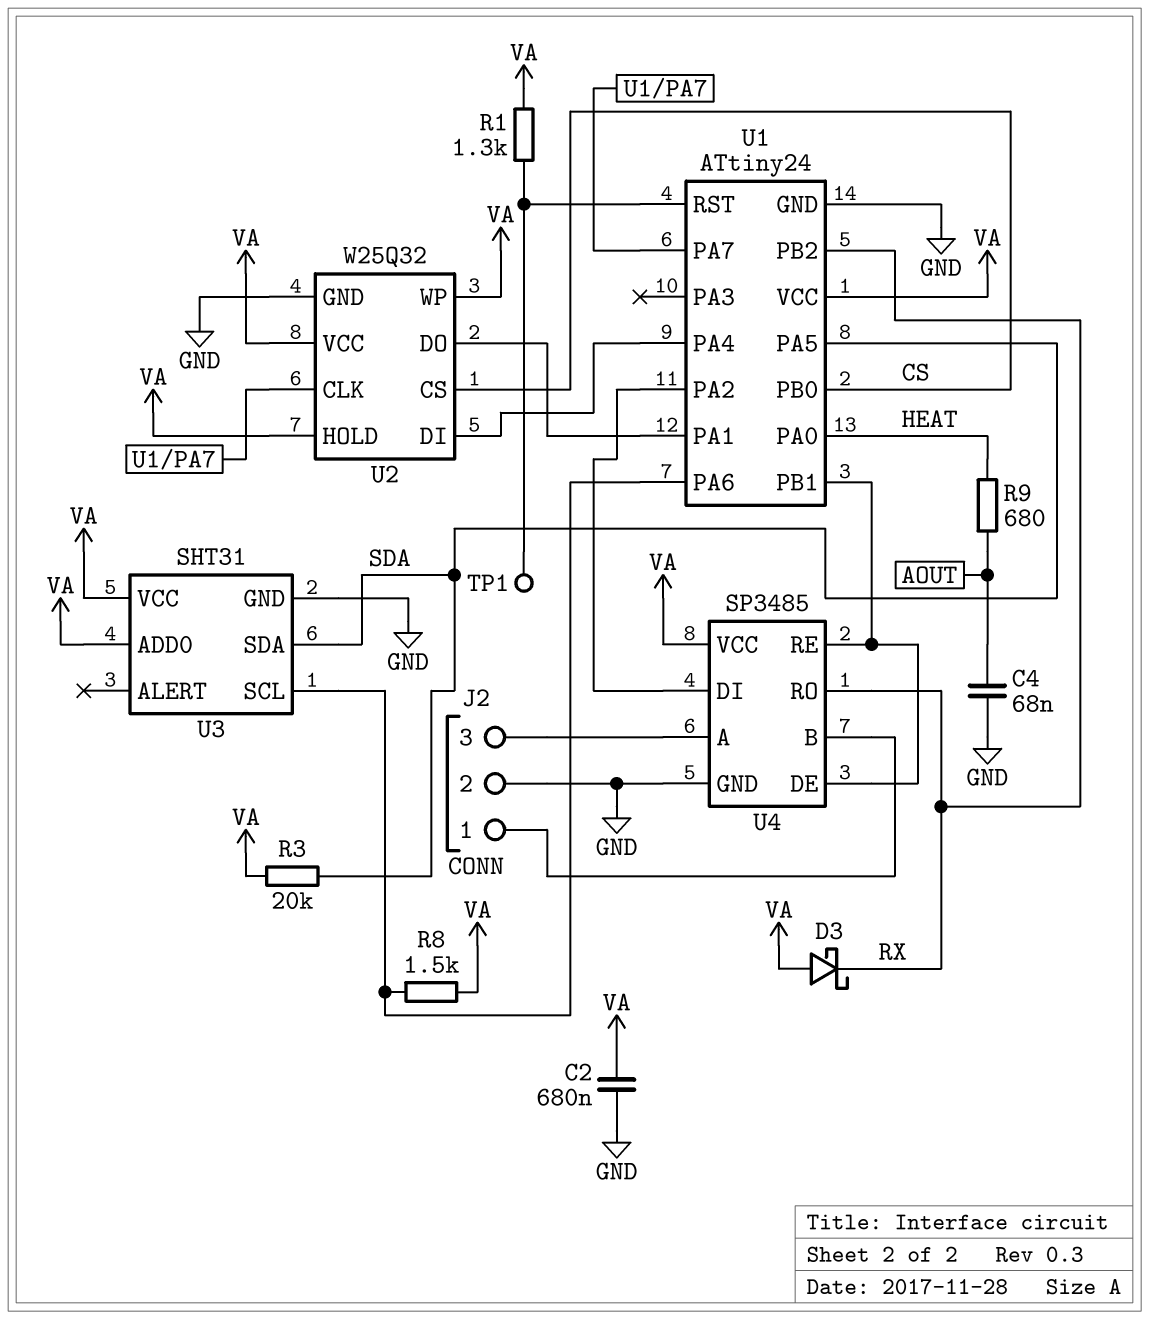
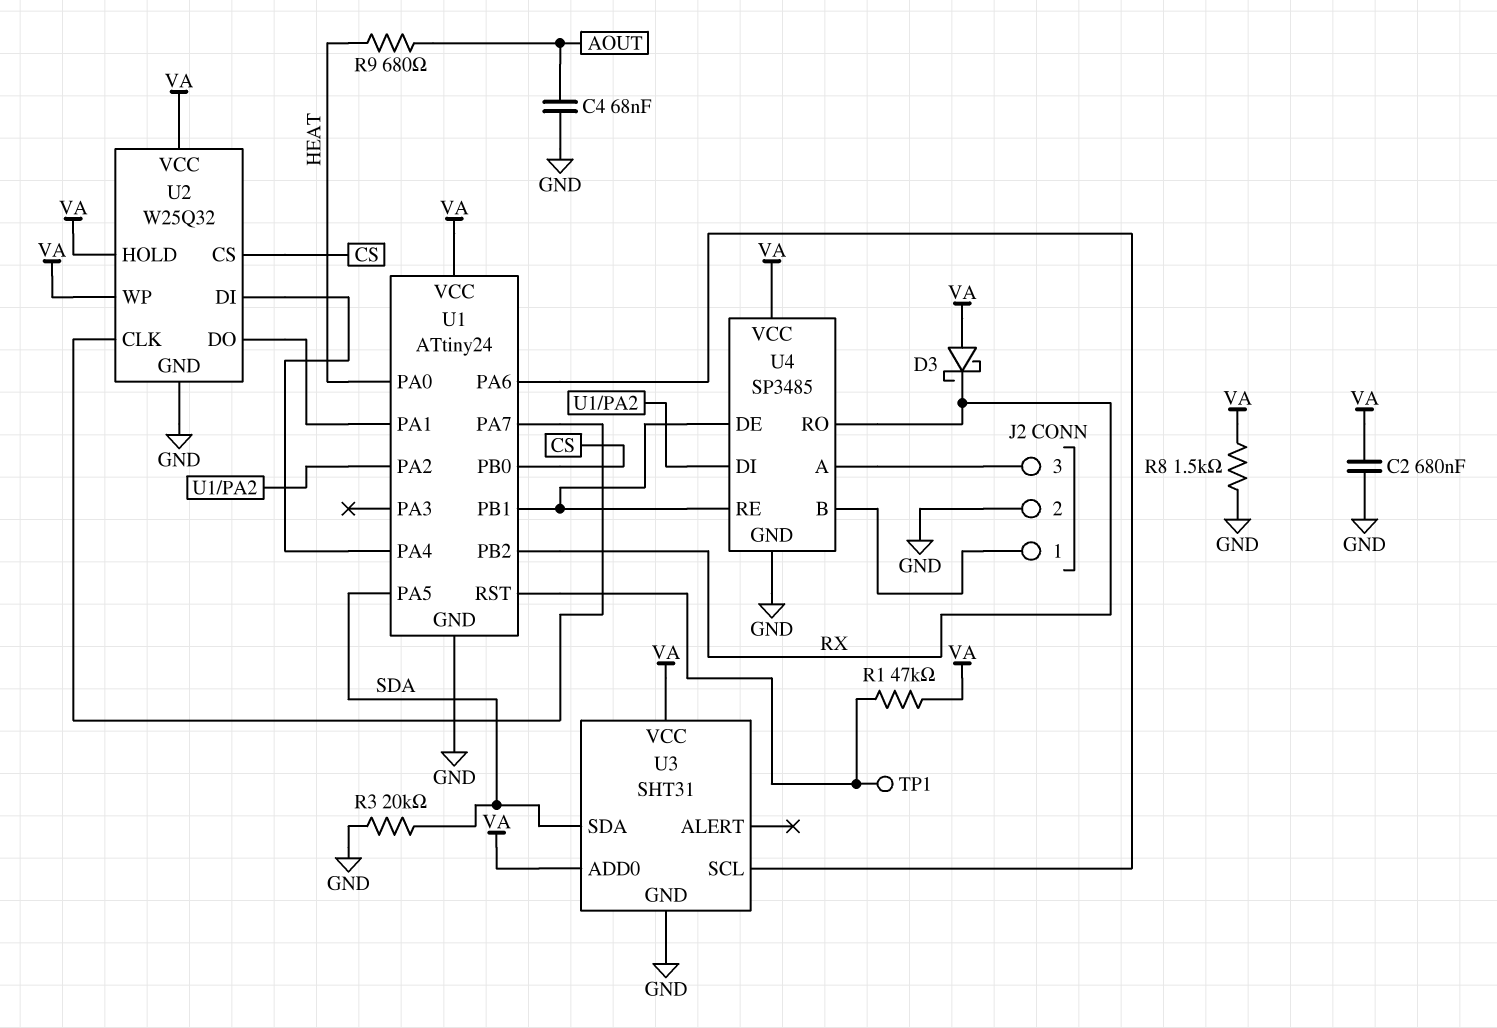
R1: 1.3k (U1/RST, VA) -> 47k (U1/RST, VA)
R3: 20k (SDA, VA) -> 20k (GND, SDA)
R8: 1.5k (U1/PA6, VA) -> 1.5k (GND, VA)

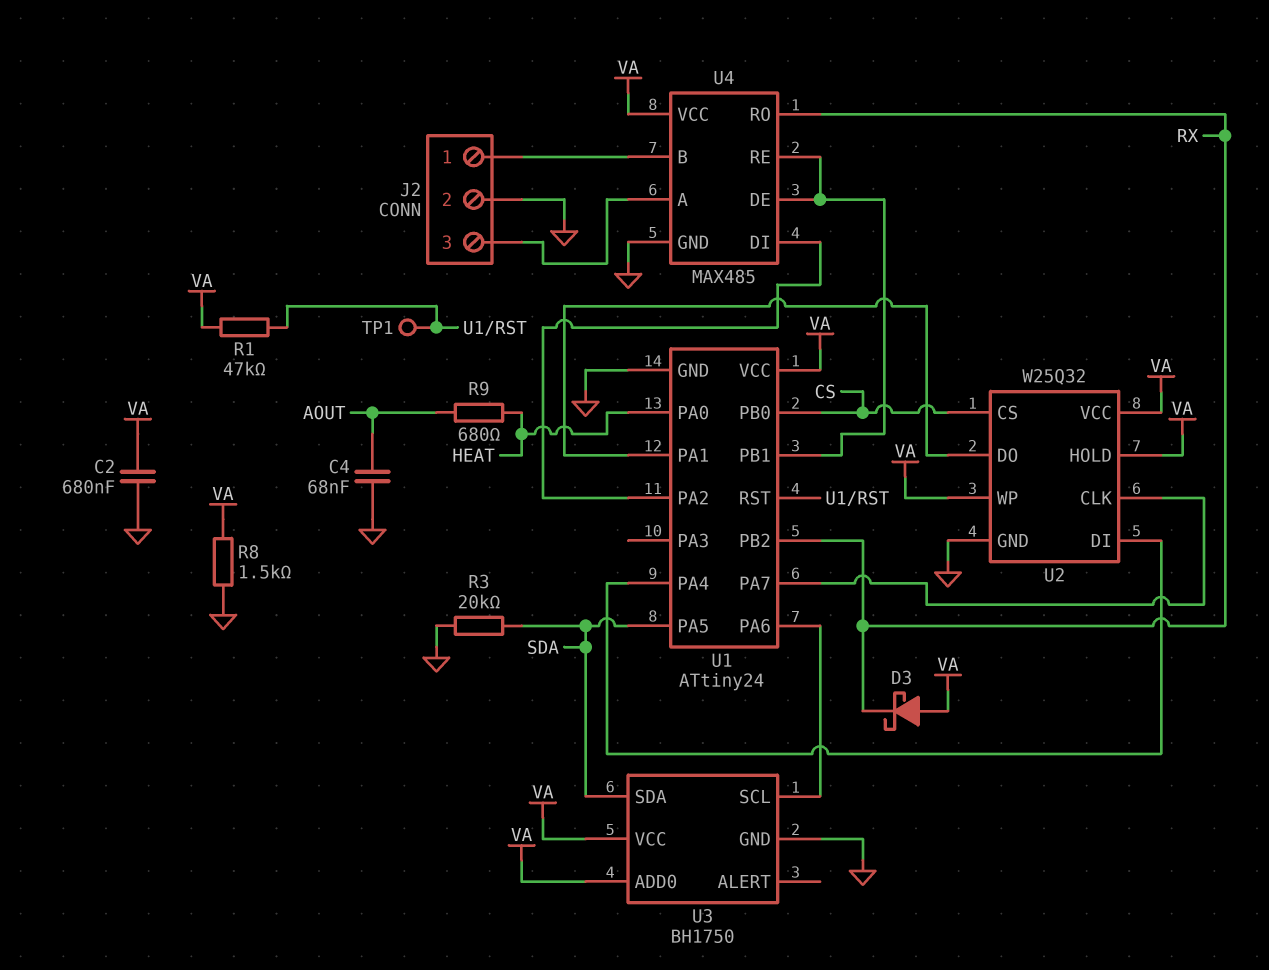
U3: SHT31 -> BH1750
U4: SP3485 -> MAX485

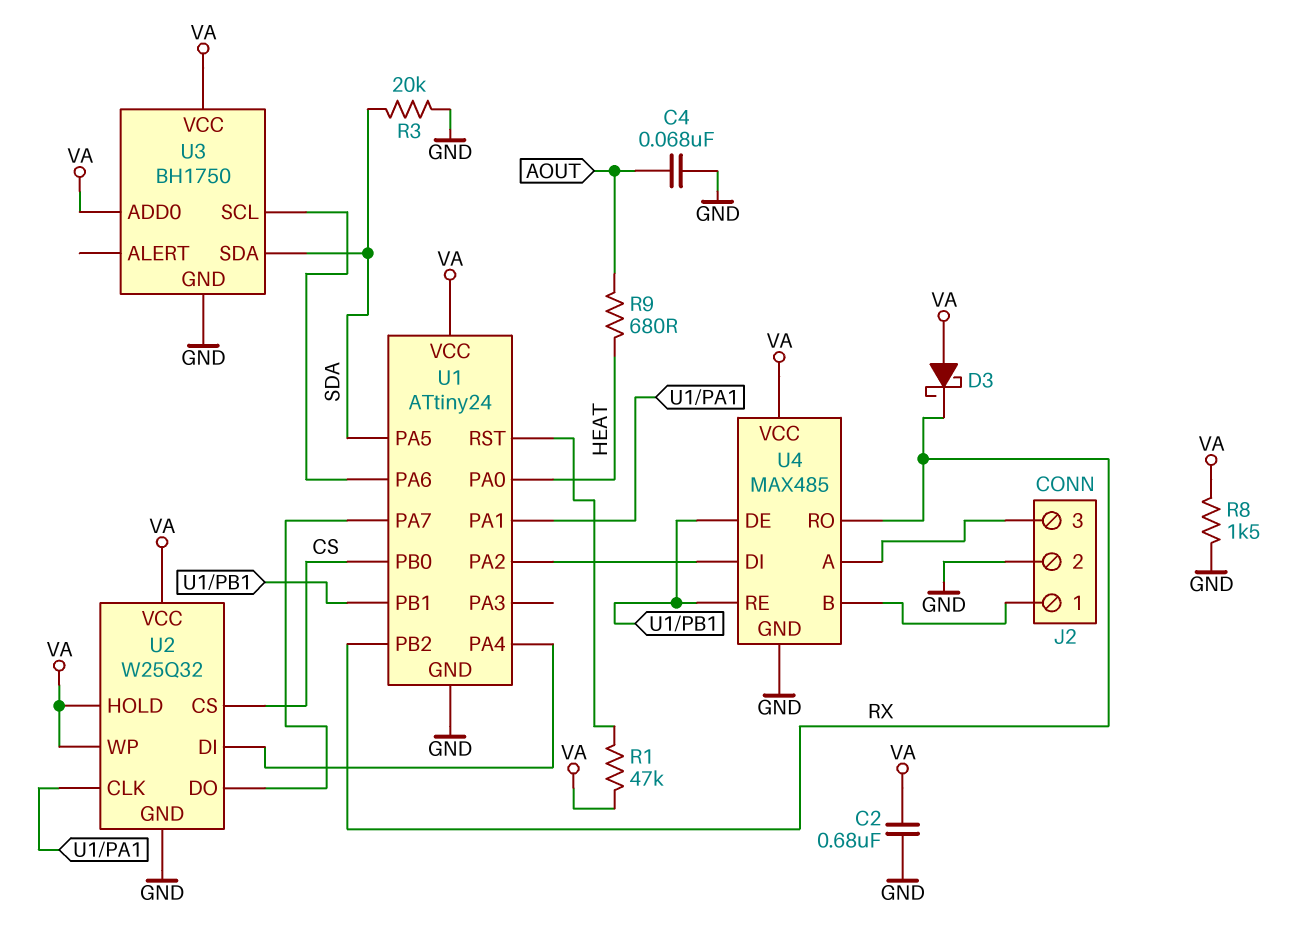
TP1: test point (U1/RST) -> none
U2 pin CLK: U1/PA7 -> U1/PA1
U2 pin DO: U1/PA1 -> U1/PA7

